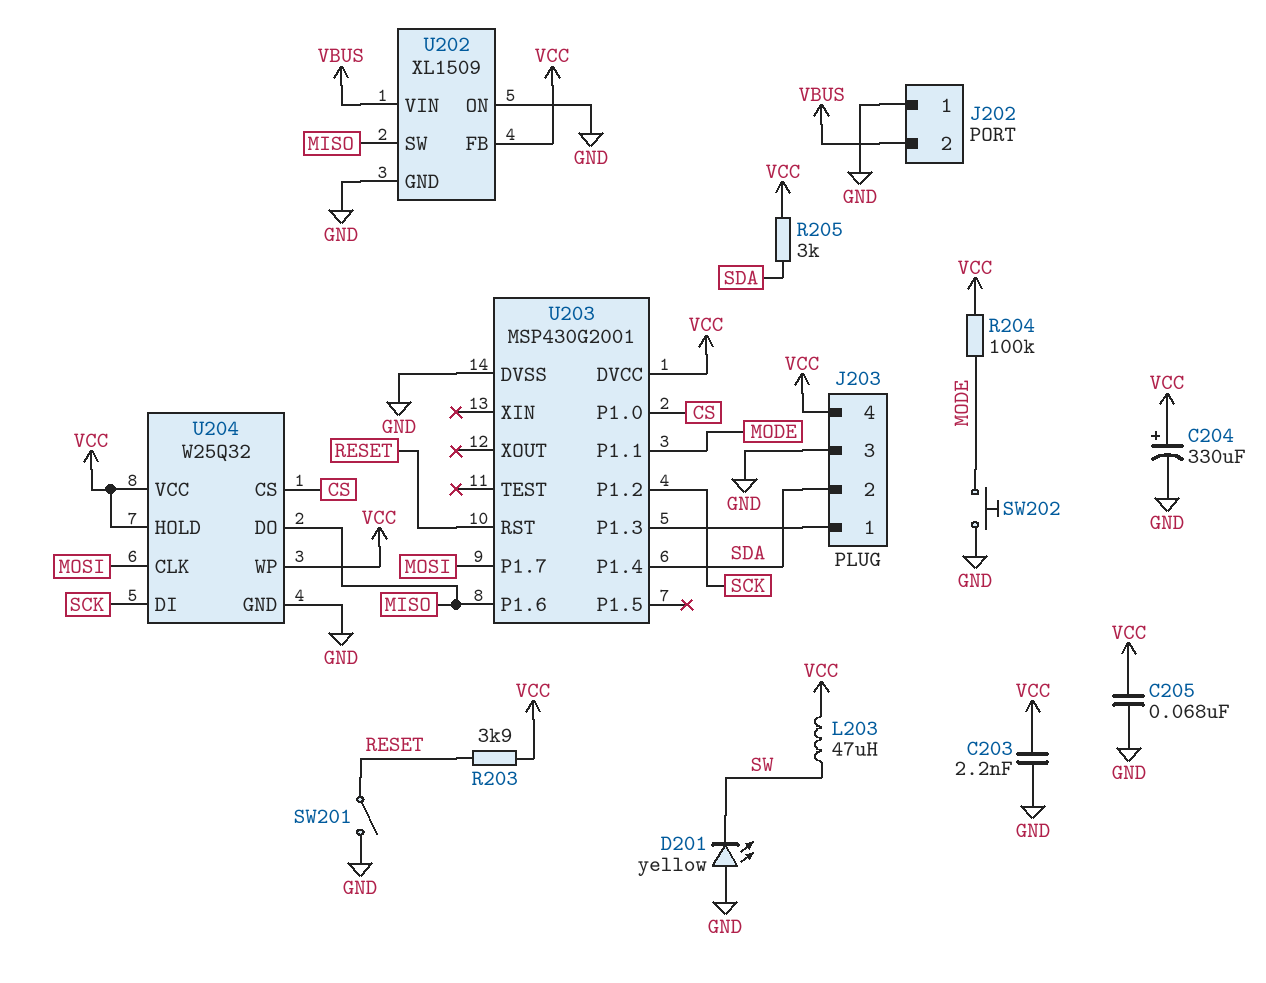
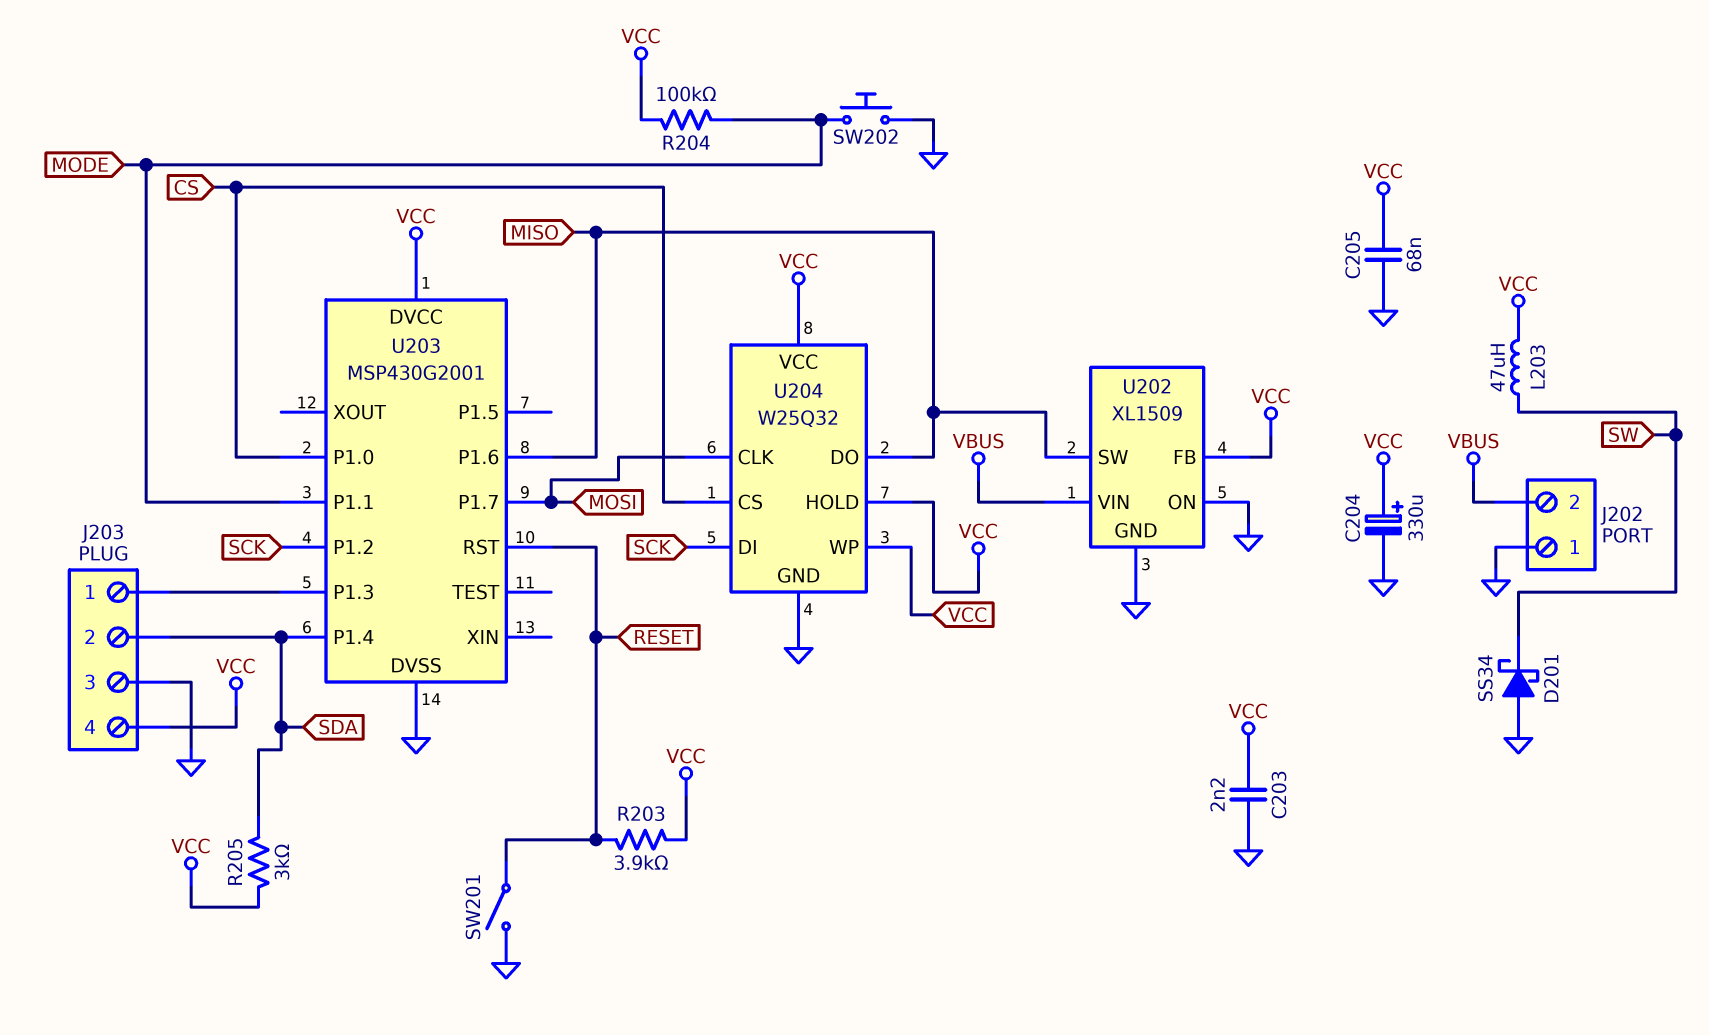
D201: LED yellow (A GND, K SW) -> schottky SS34 (A GND, K SW)

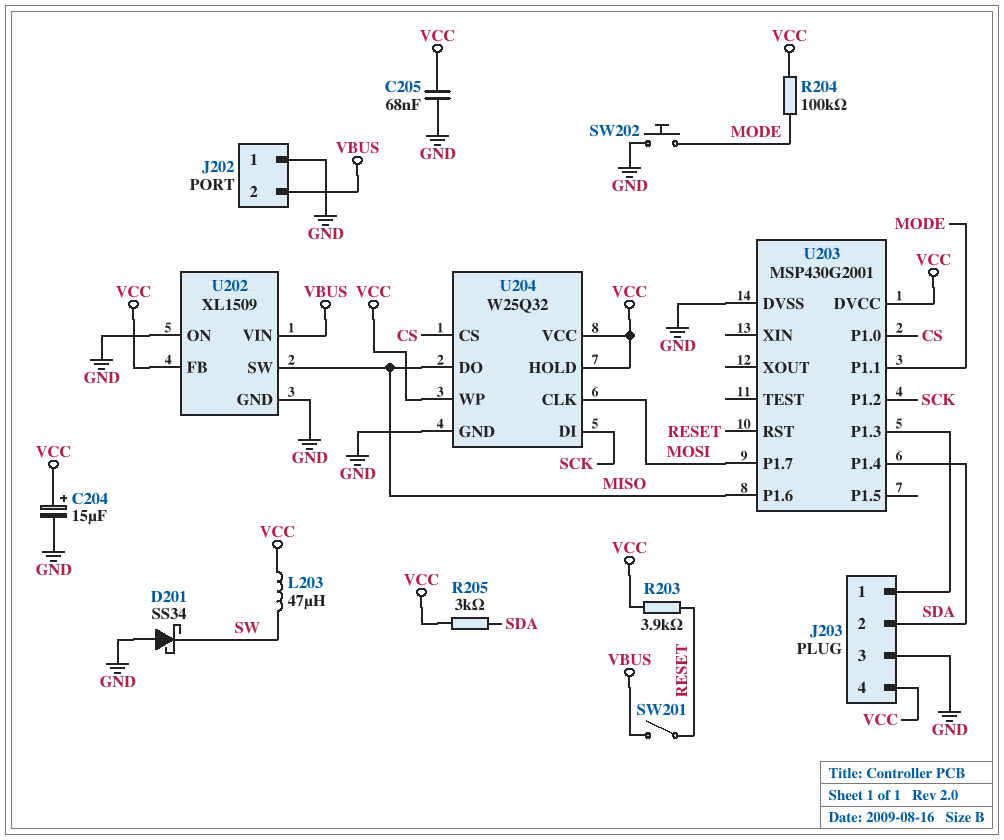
C203: 2.2nF (GND, VCC) -> none
C204: 330uF (plus VCC, minus GND) -> 15uF (plus VCC, minus GND)
SW201: switch (GND, RESET) -> switch (RESET, VBUS)

